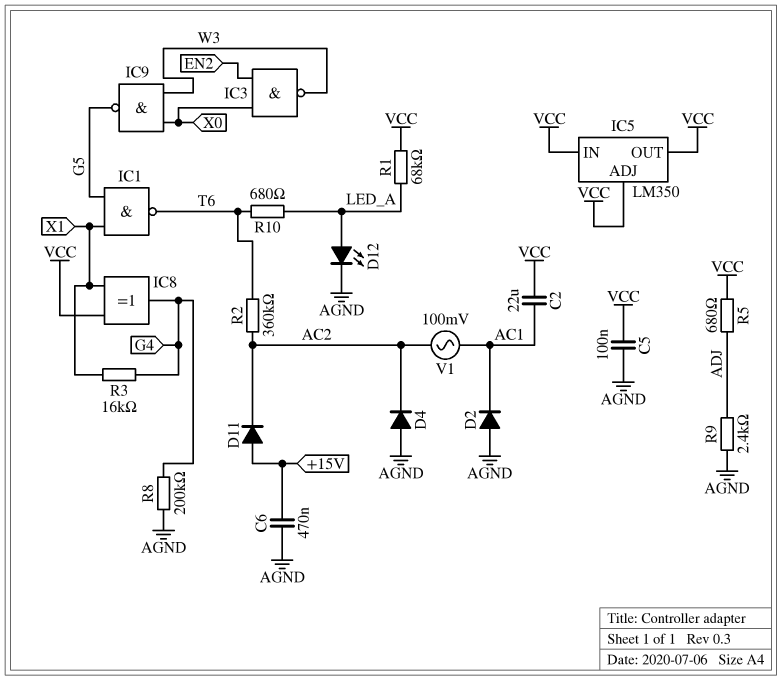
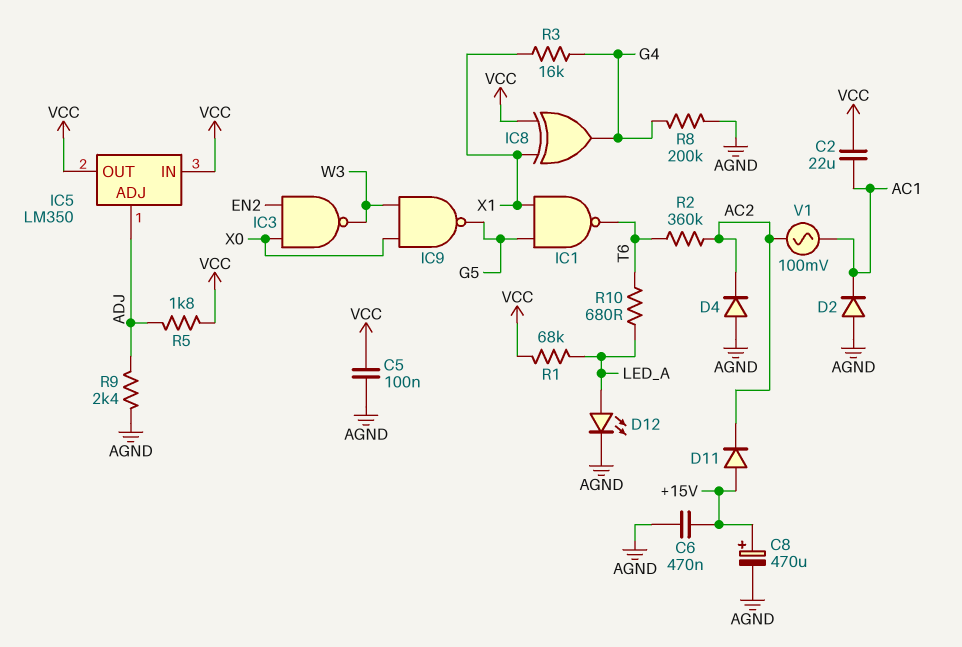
C8: none -> 470uF (plus +15V, minus AGND)
IC5 pin ADJ: VCC -> ADJ
R5: 680 (ADJ, VCC) -> 1.8k (ADJ, VCC)

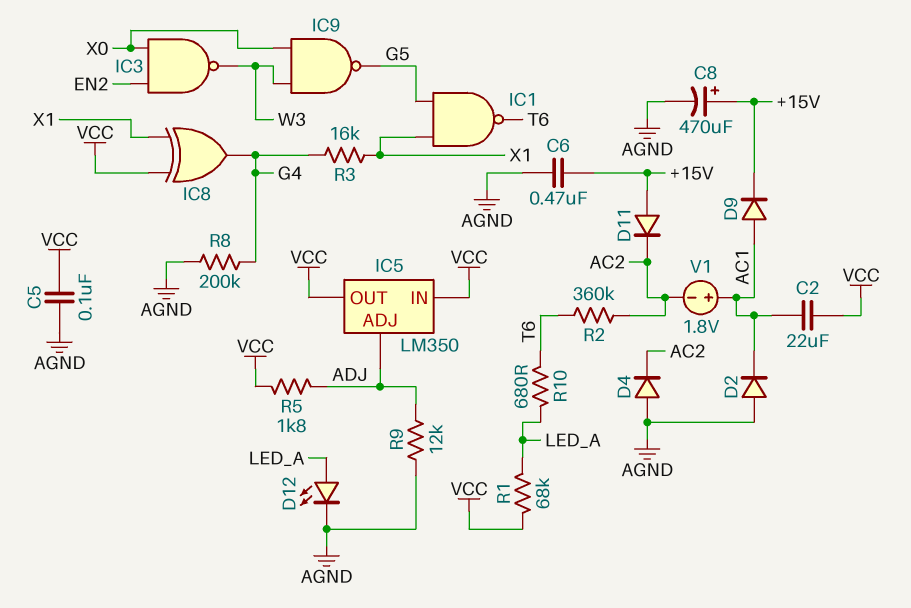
D9: none -> diode (A AC1, K +15V)
R9: 2.4k (ADJ, AGND) -> 12k (ADJ, AGND)
V1: AC 100mV (AC1, AC2) -> 1.8V (plus AC1, minus AC2)

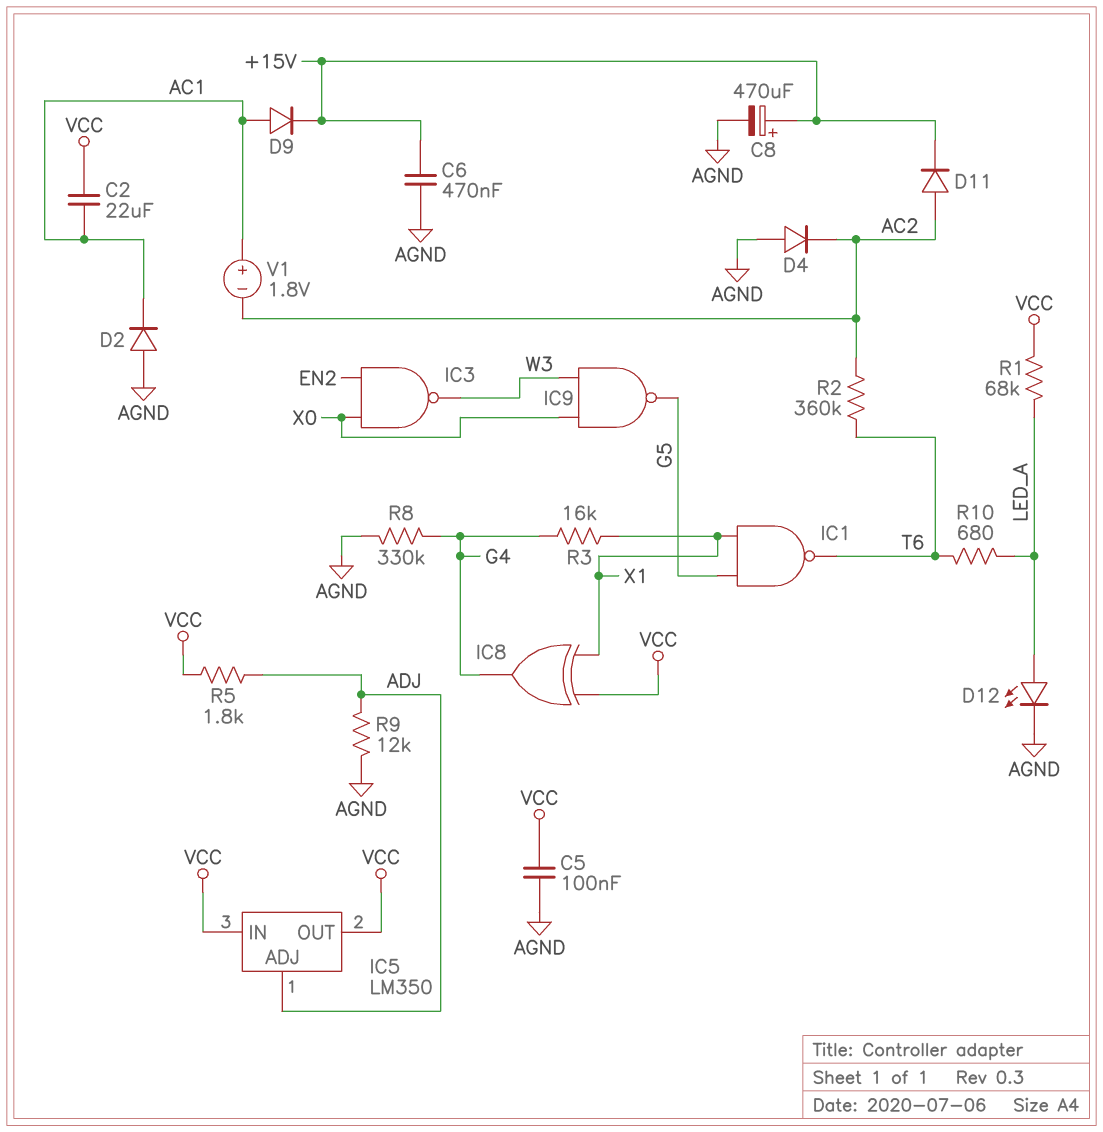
D11: diode (A +15V, K AC2) -> diode (A AC2, K +15V)
R8: 200k (AGND, G4) -> 330k (AGND, G4)

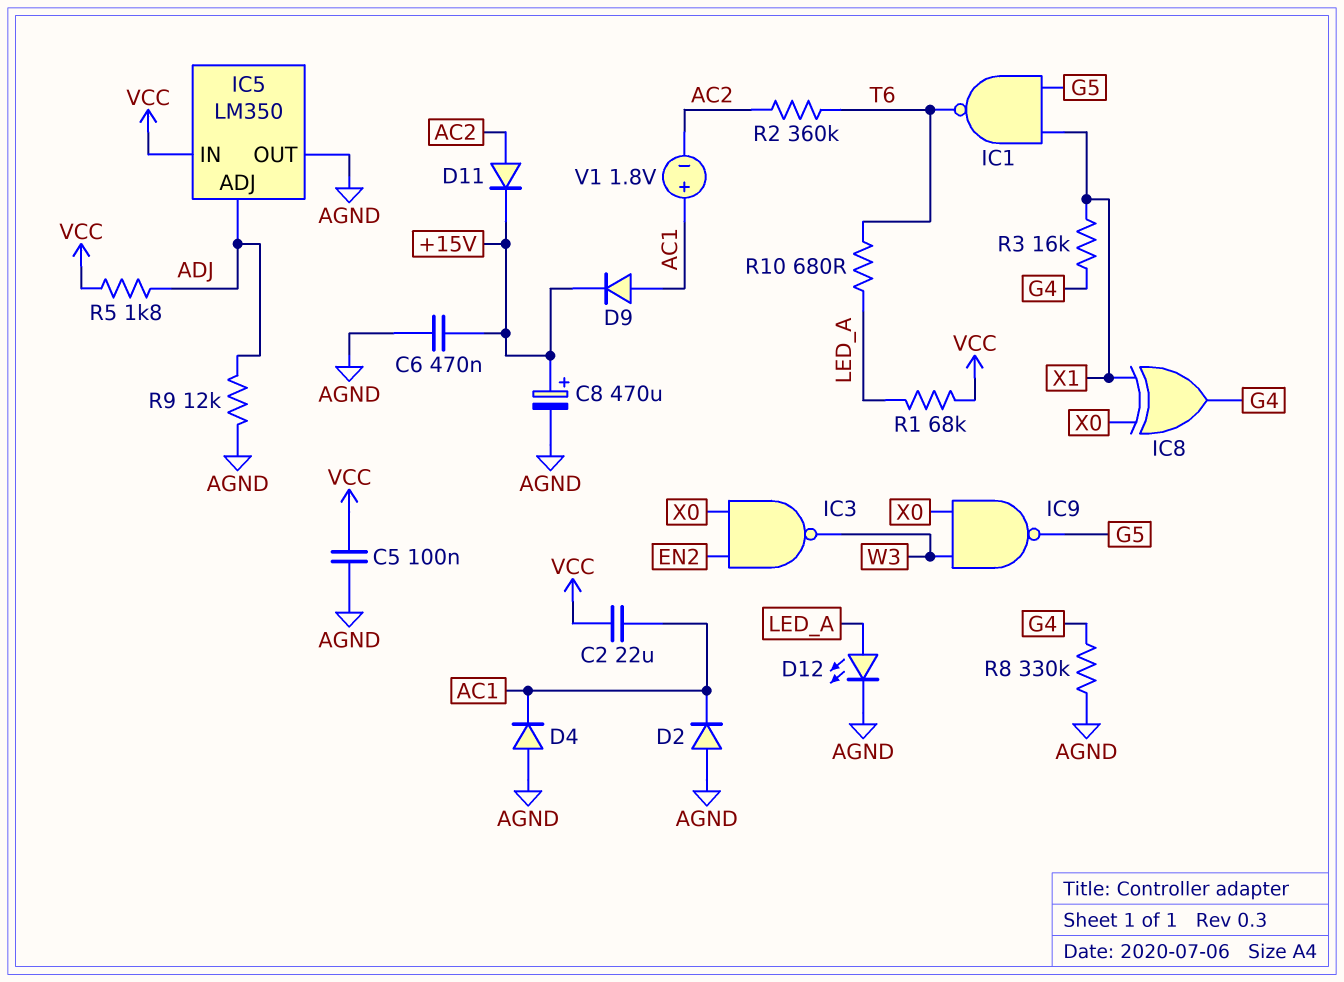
D4: diode (A AGND, K AC2) -> diode (A AGND, K AC1)
IC5 pin OUT: VCC -> AGND
IC8: XOR (in VCC, in X1, out G4) -> XOR (in X0, in X1, out G4)

